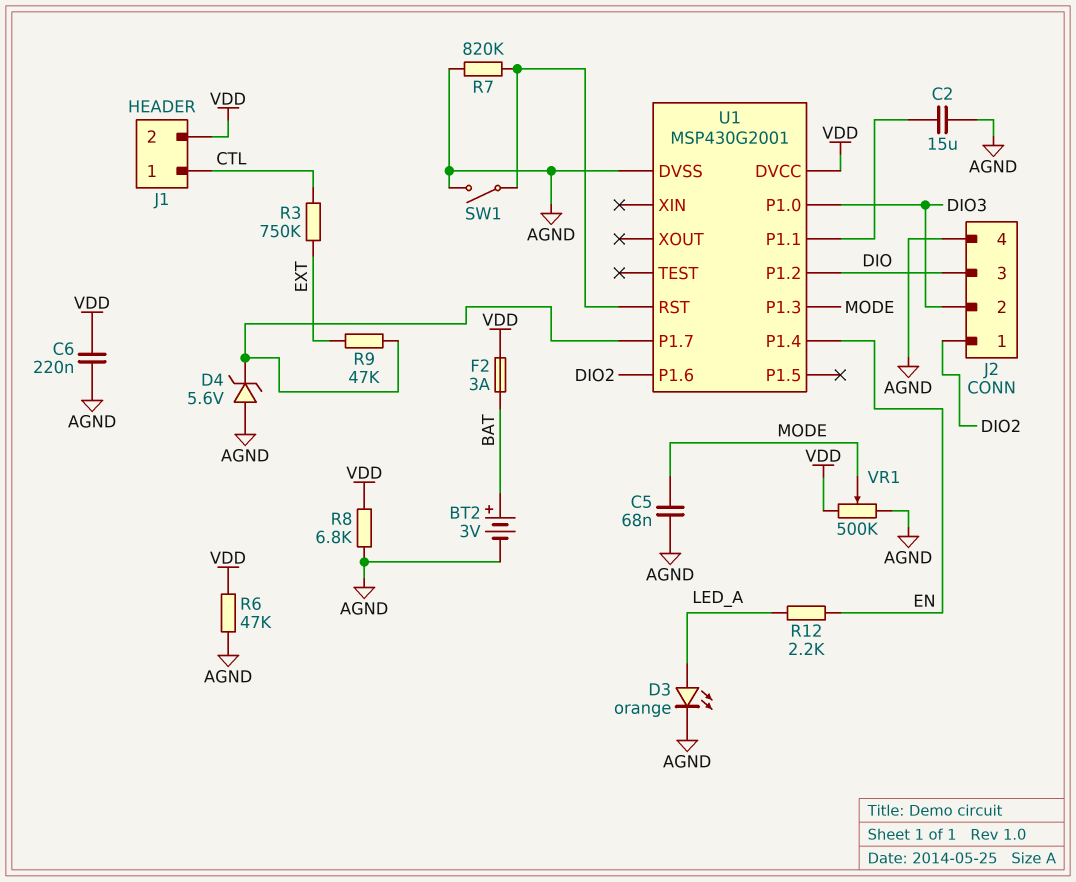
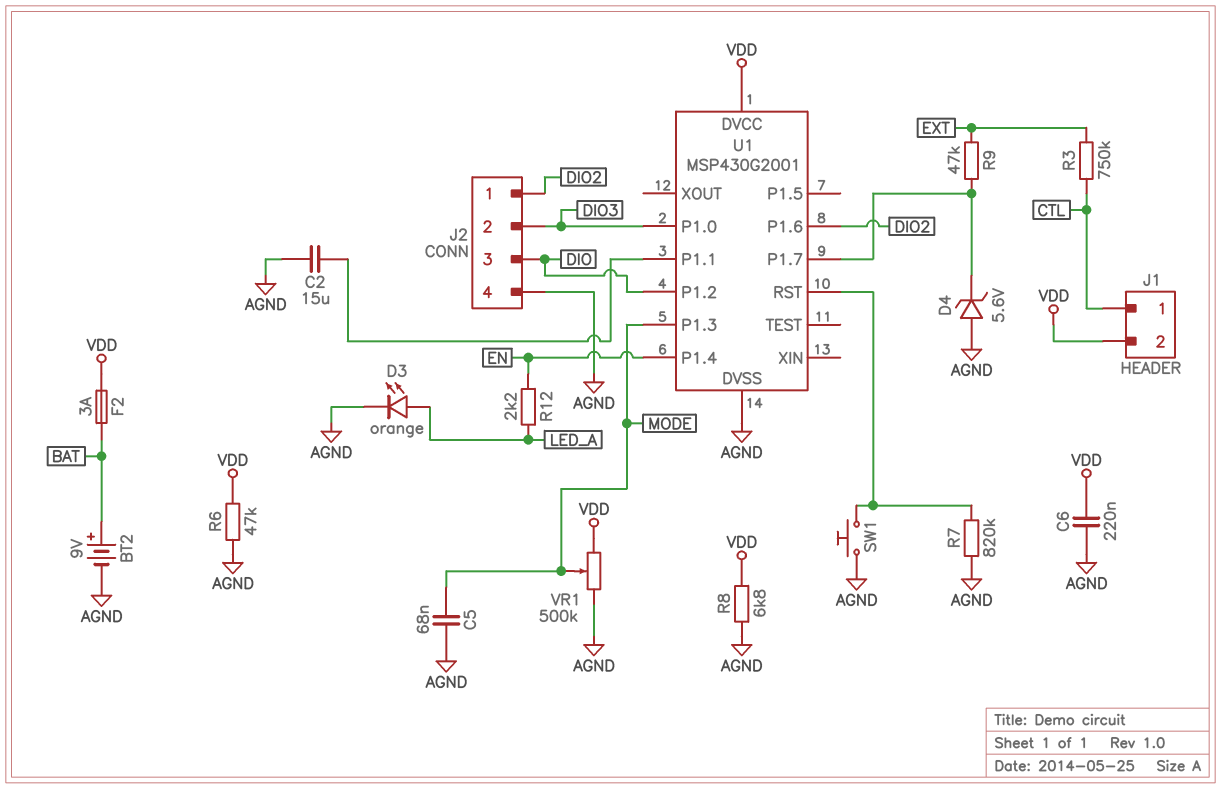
BT2: 3V (plus BAT, minus AGND) -> 9V (plus BAT, minus AGND)
SW1: switch (AGND, U1/RST) -> button (AGND, U1/RST)

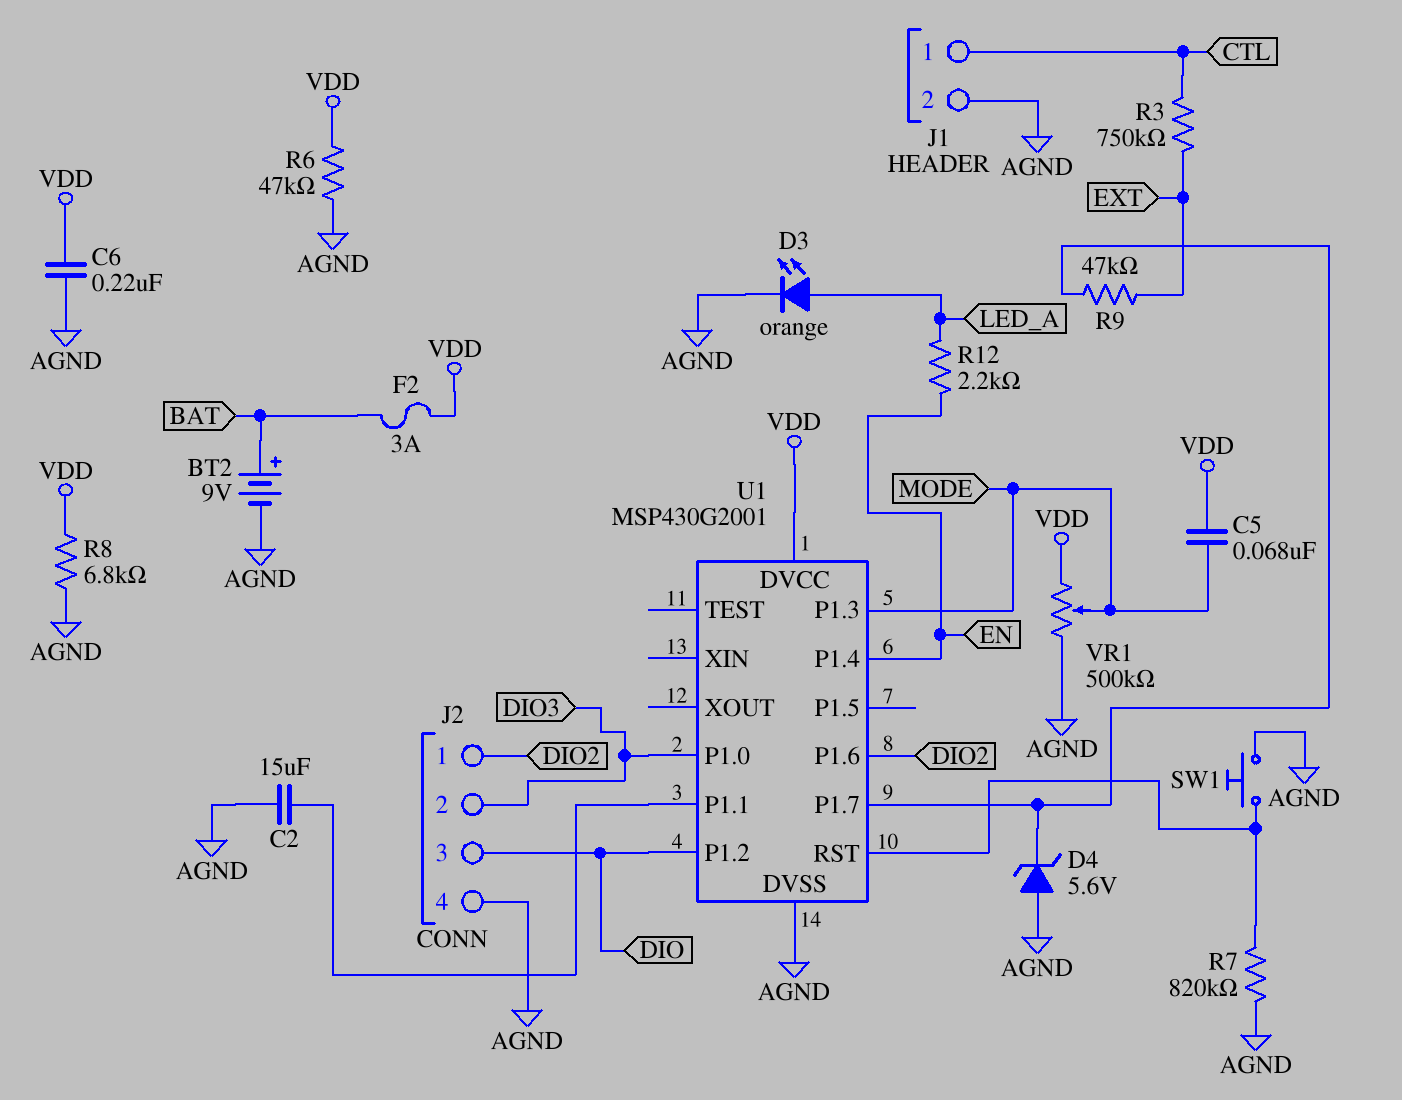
C5: 68nF (AGND, MODE) -> 68nF (MODE, VDD)
J1 pin 2: VDD -> AGND

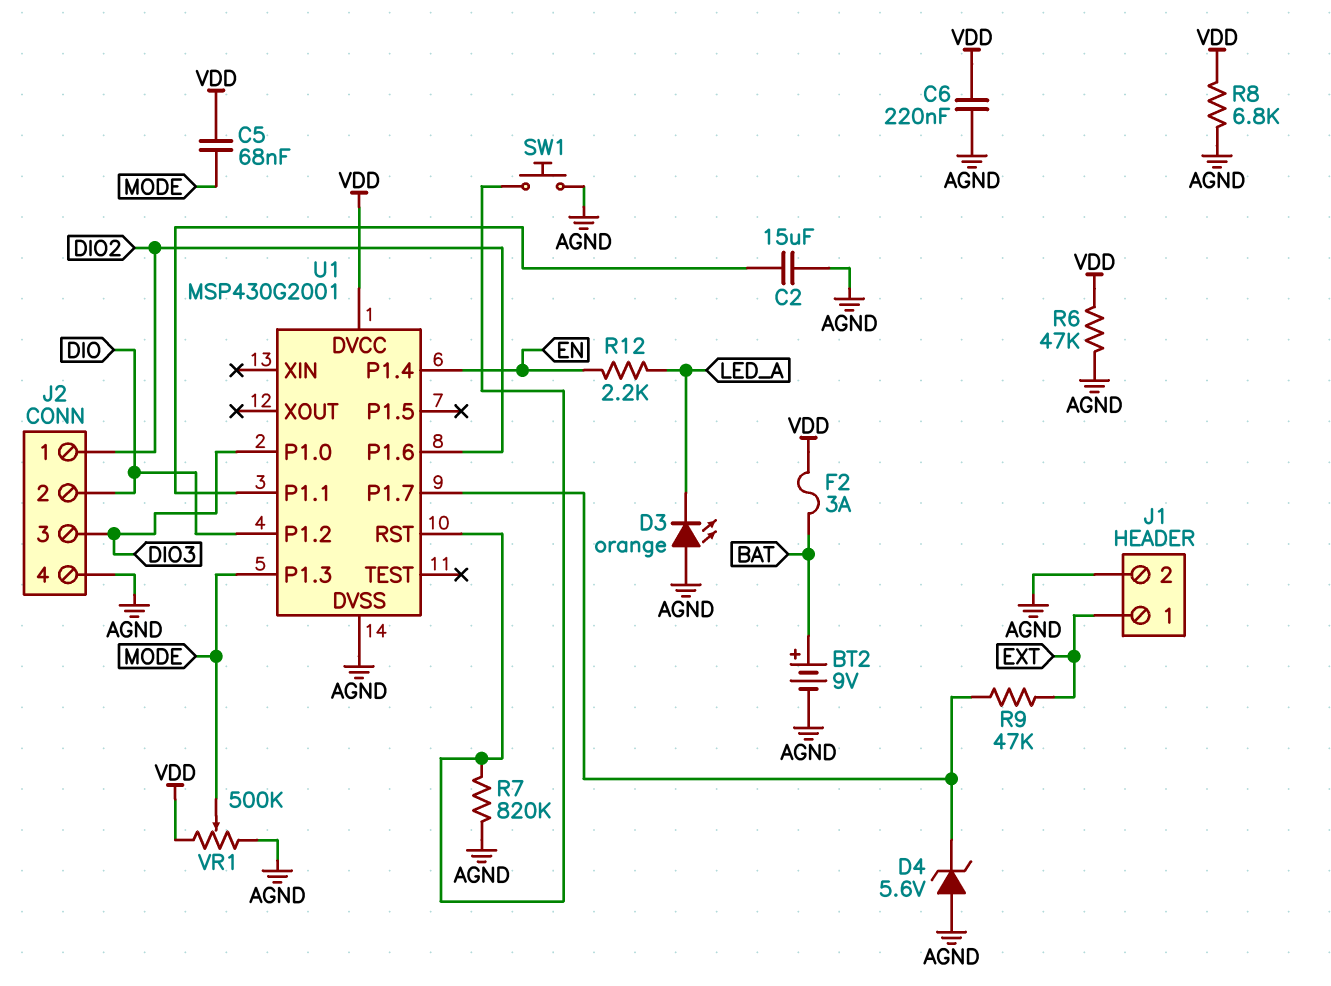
D3: LED orange (A LED_A, K AGND) -> LED orange (A AGND, K LED_A)
J1 pin 1: CTL -> EXT
J2 pin 2: DIO3 -> DIO
J2 pin 3: DIO -> DIO3
R3: 750k (CTL, EXT) -> none

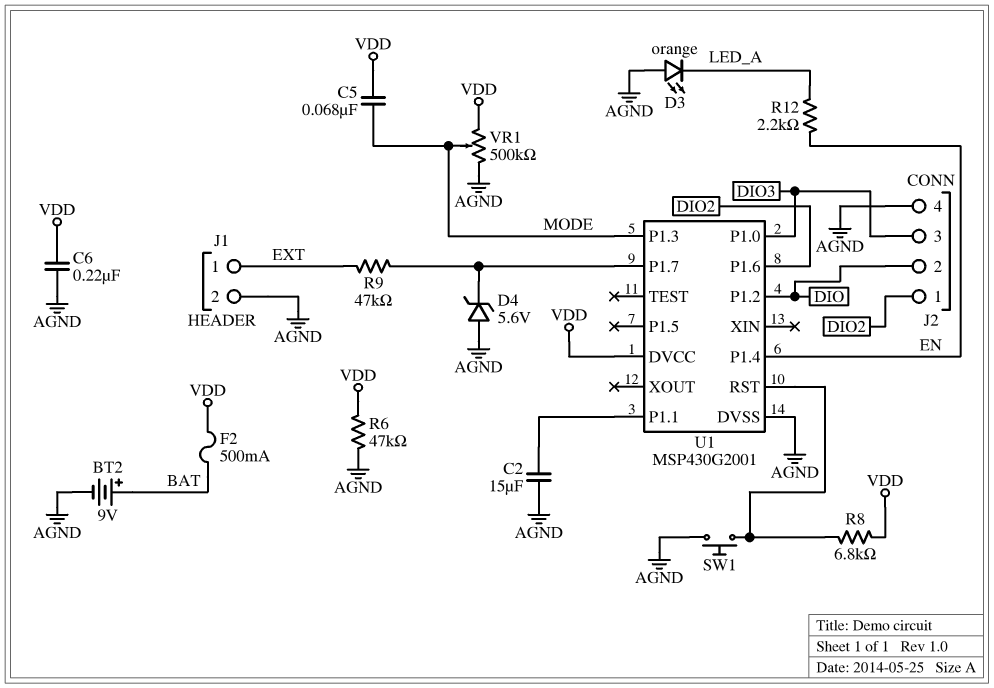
F2: 3A (BAT, VDD) -> 500mA (BAT, VDD)
R7: 820k (AGND, U1/RST) -> none
R8: 6.8k (AGND, VDD) -> 6.8k (U1/RST, VDD)

